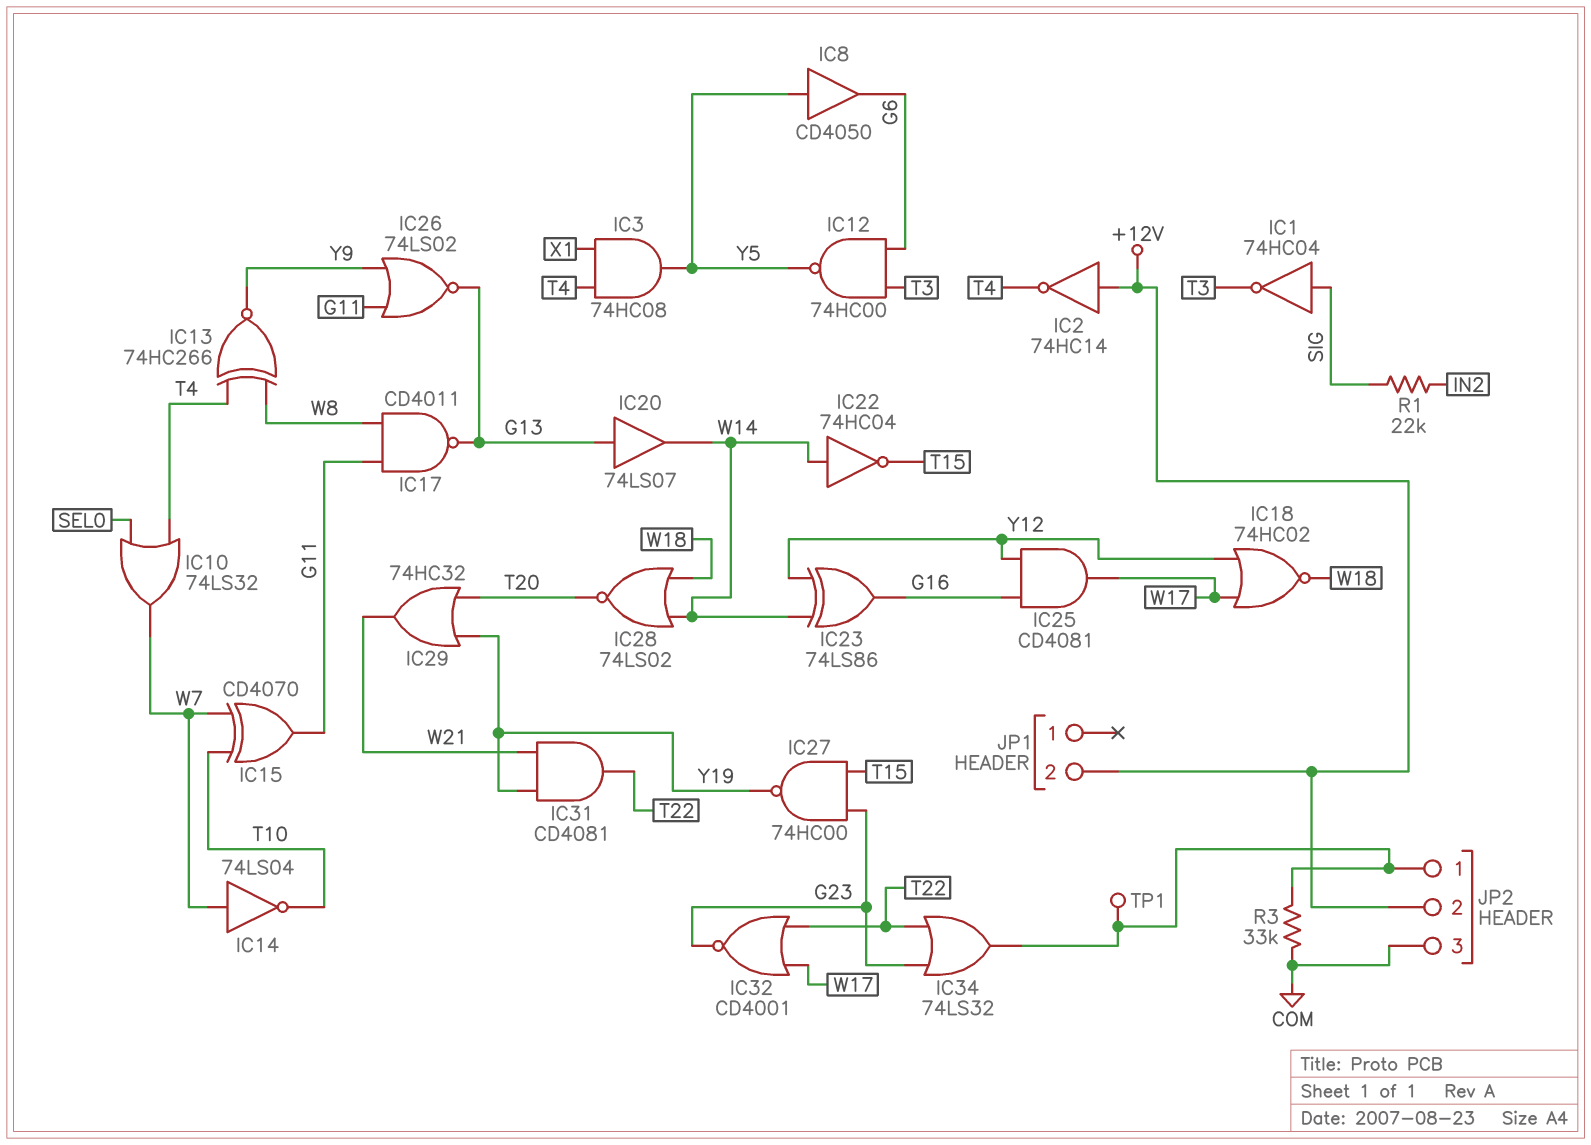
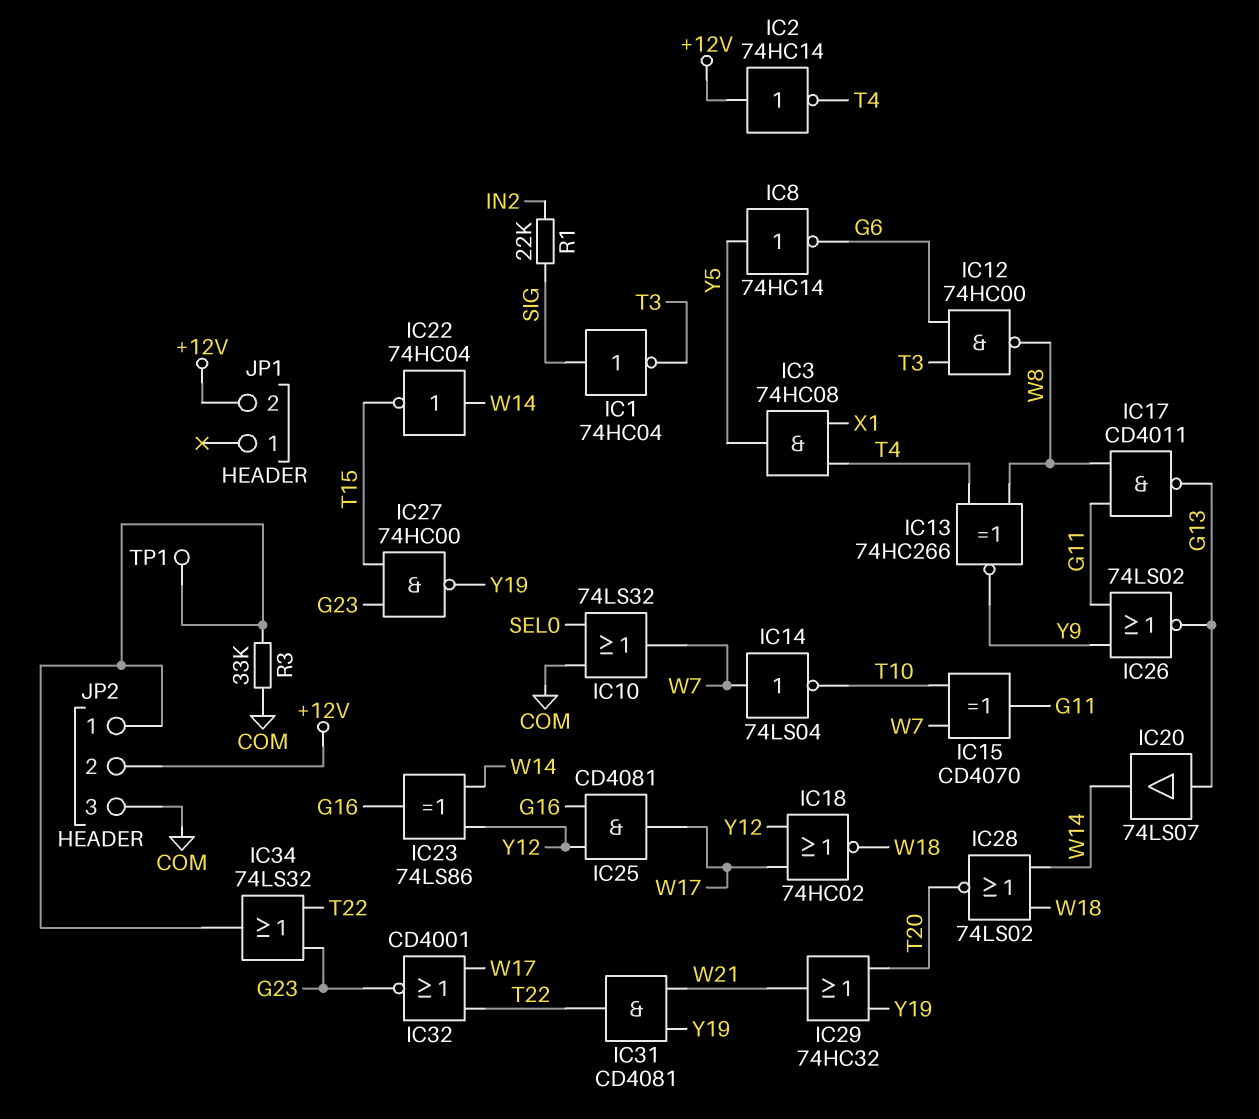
IC8: buffer CD4050 (in Y5, out G6) -> NOT 74HC14 (in Y5, out G6)
IC10: OR 74LS32 (in SEL0, in T4, out W7) -> OR 74LS32 (in COM, in SEL0, out W7)
IC12: NAND 74HC00 (in G6, in T3, out Y5) -> NAND 74HC00 (in G6, in T3, out W8)

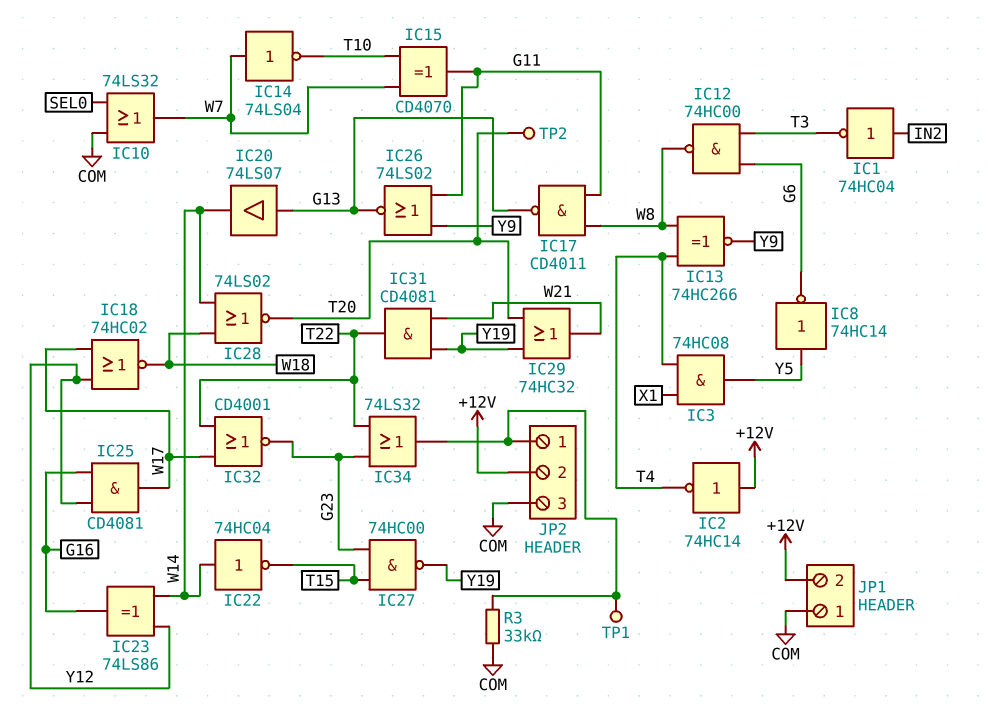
IC1: NOT 74HC04 (in SIG, out T3) -> NOT 74HC04 (in IN2, out T3)
JP1 pin 1: none -> COM
R1: 22k (IN2, SIG) -> none
TP2: none -> test point (T20)

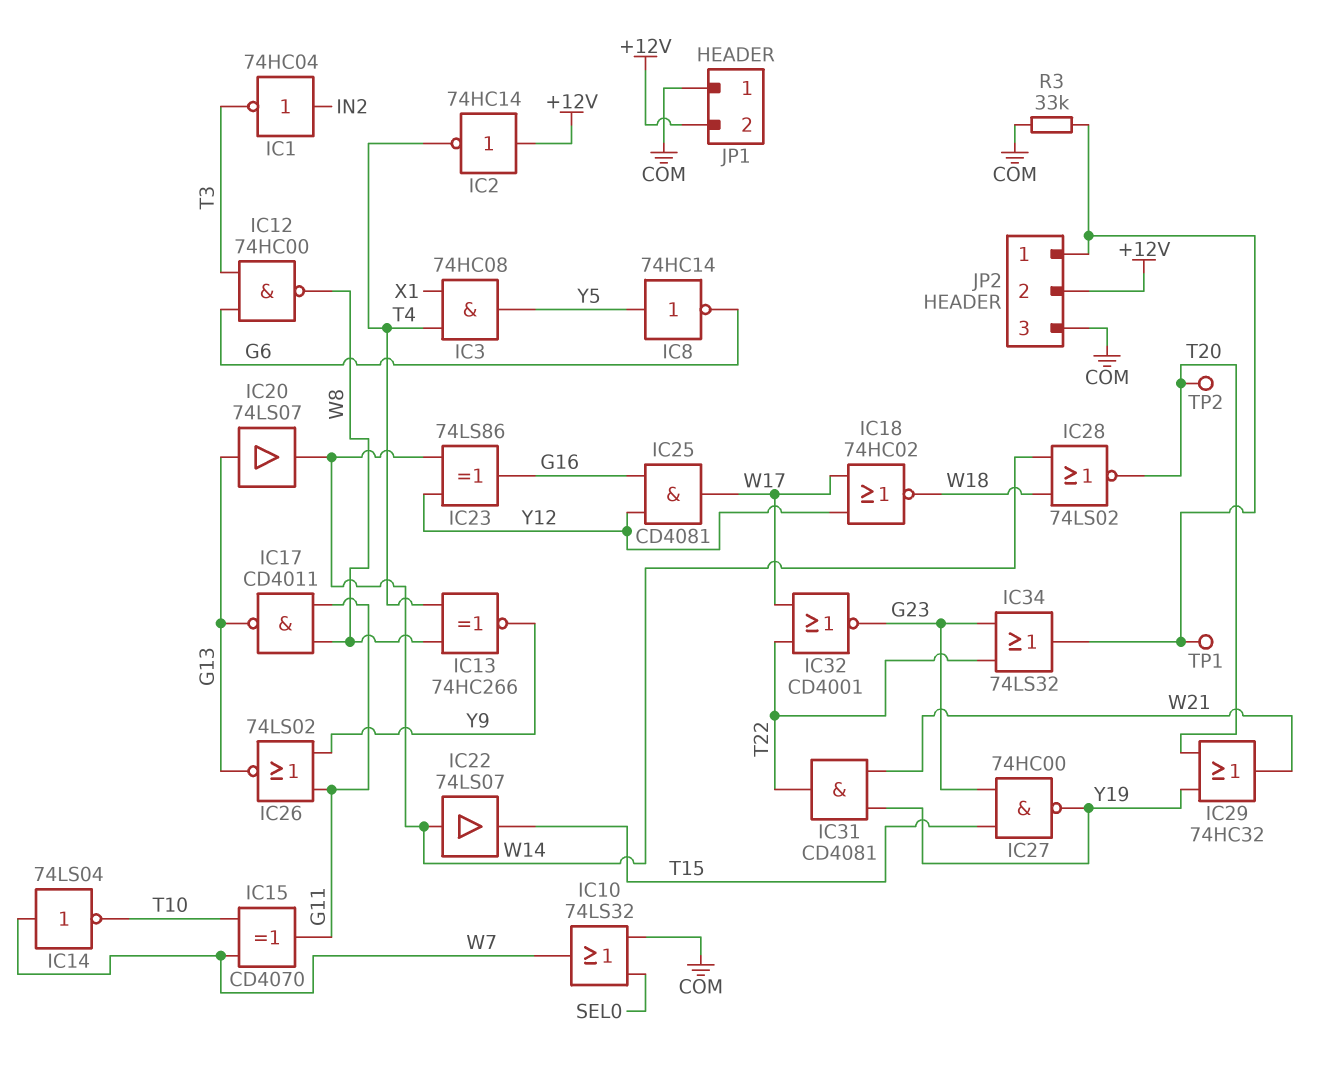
IC22: NOT 74HC04 (in W14, out T15) -> buffer 74LS07 (in W14, out T15)

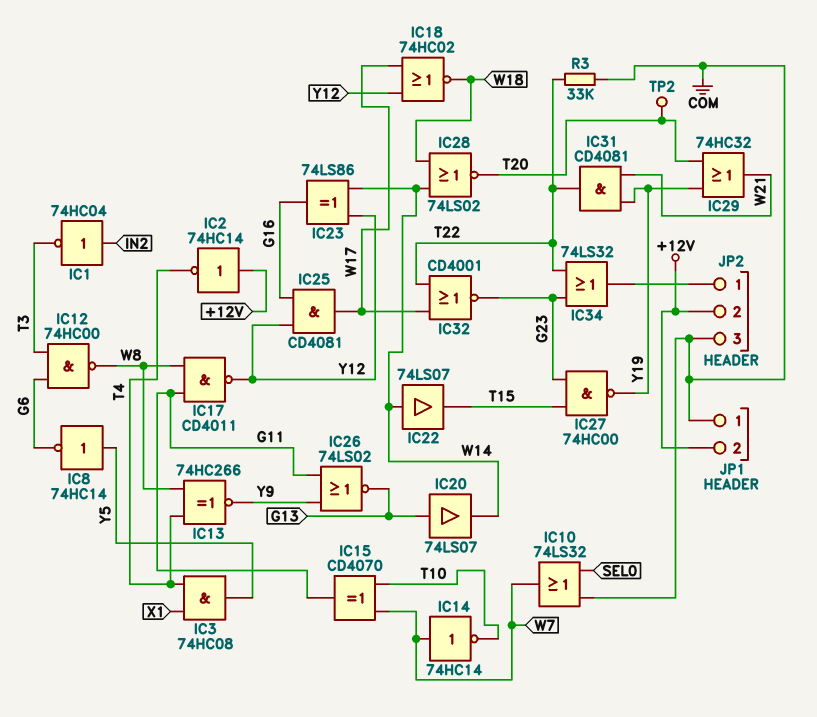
IC14: NOT 74LS04 (in W7, out T10) -> NOT 74HC14 (in W7, out T10)
IC17: NAND CD4011 (in G11, in W8, out G13) -> NAND CD4011 (in G11, in W8, out Y12)
R3: 33k (COM, JP2/1) -> 33k (COM, T22)
TP1: test point (JP2/1) -> none

